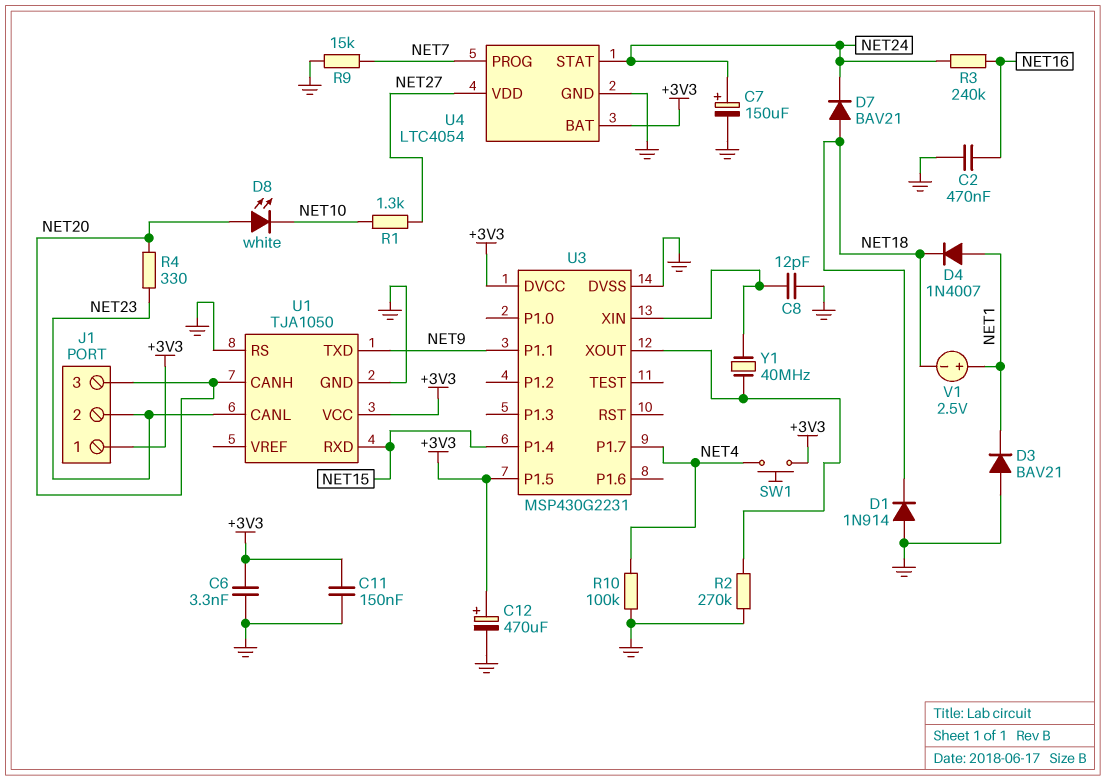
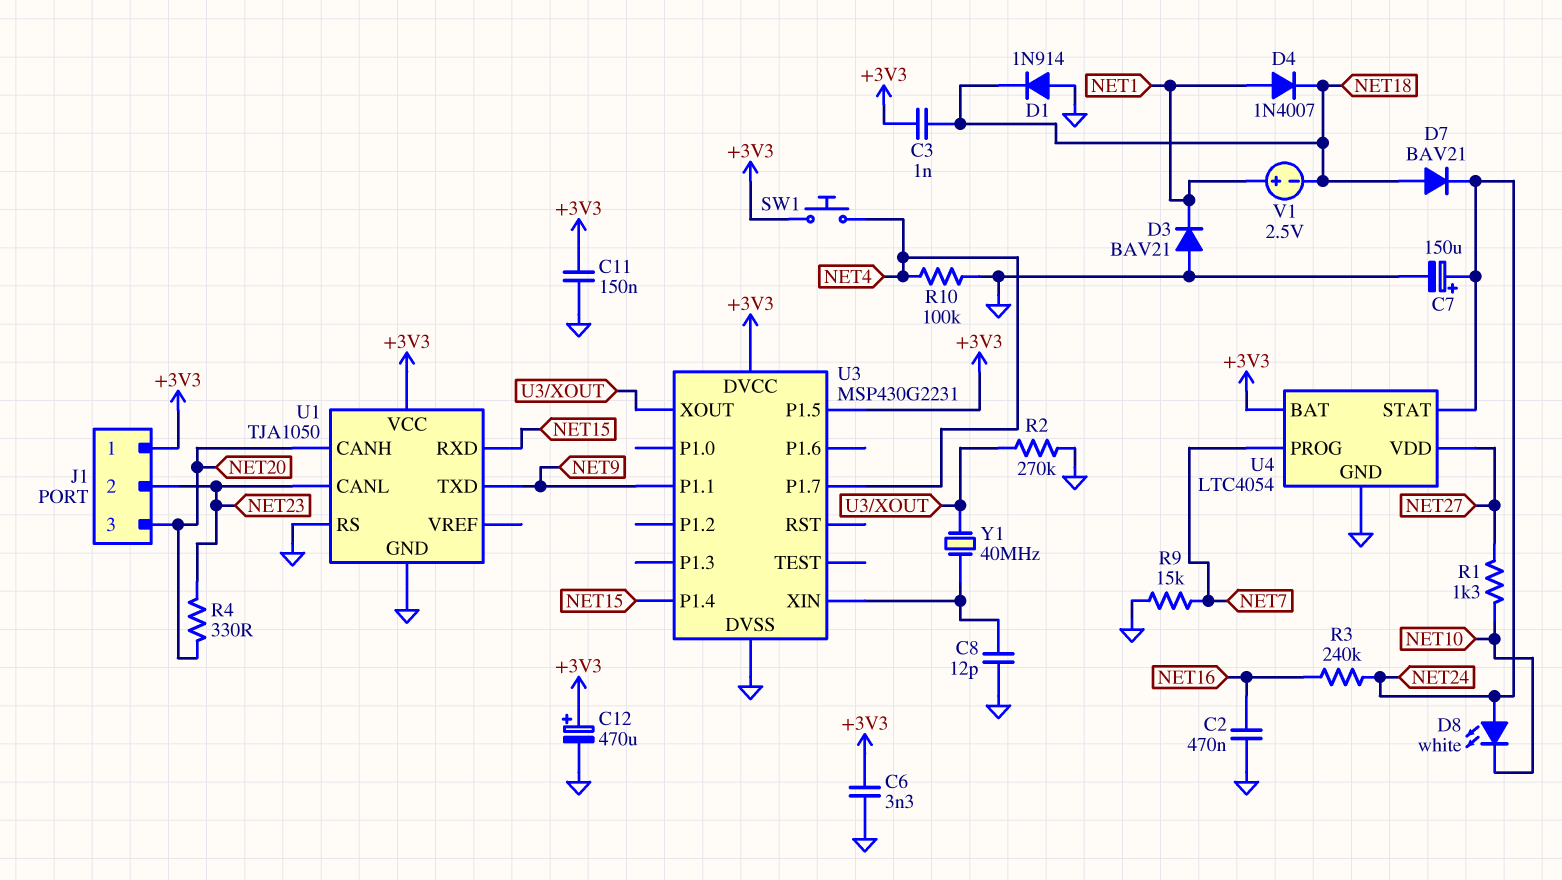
C3: none -> 1nF (+3V3, NET18)
D8: LED white (A NET20, K NET10) -> LED white (A NET24, K NET10)

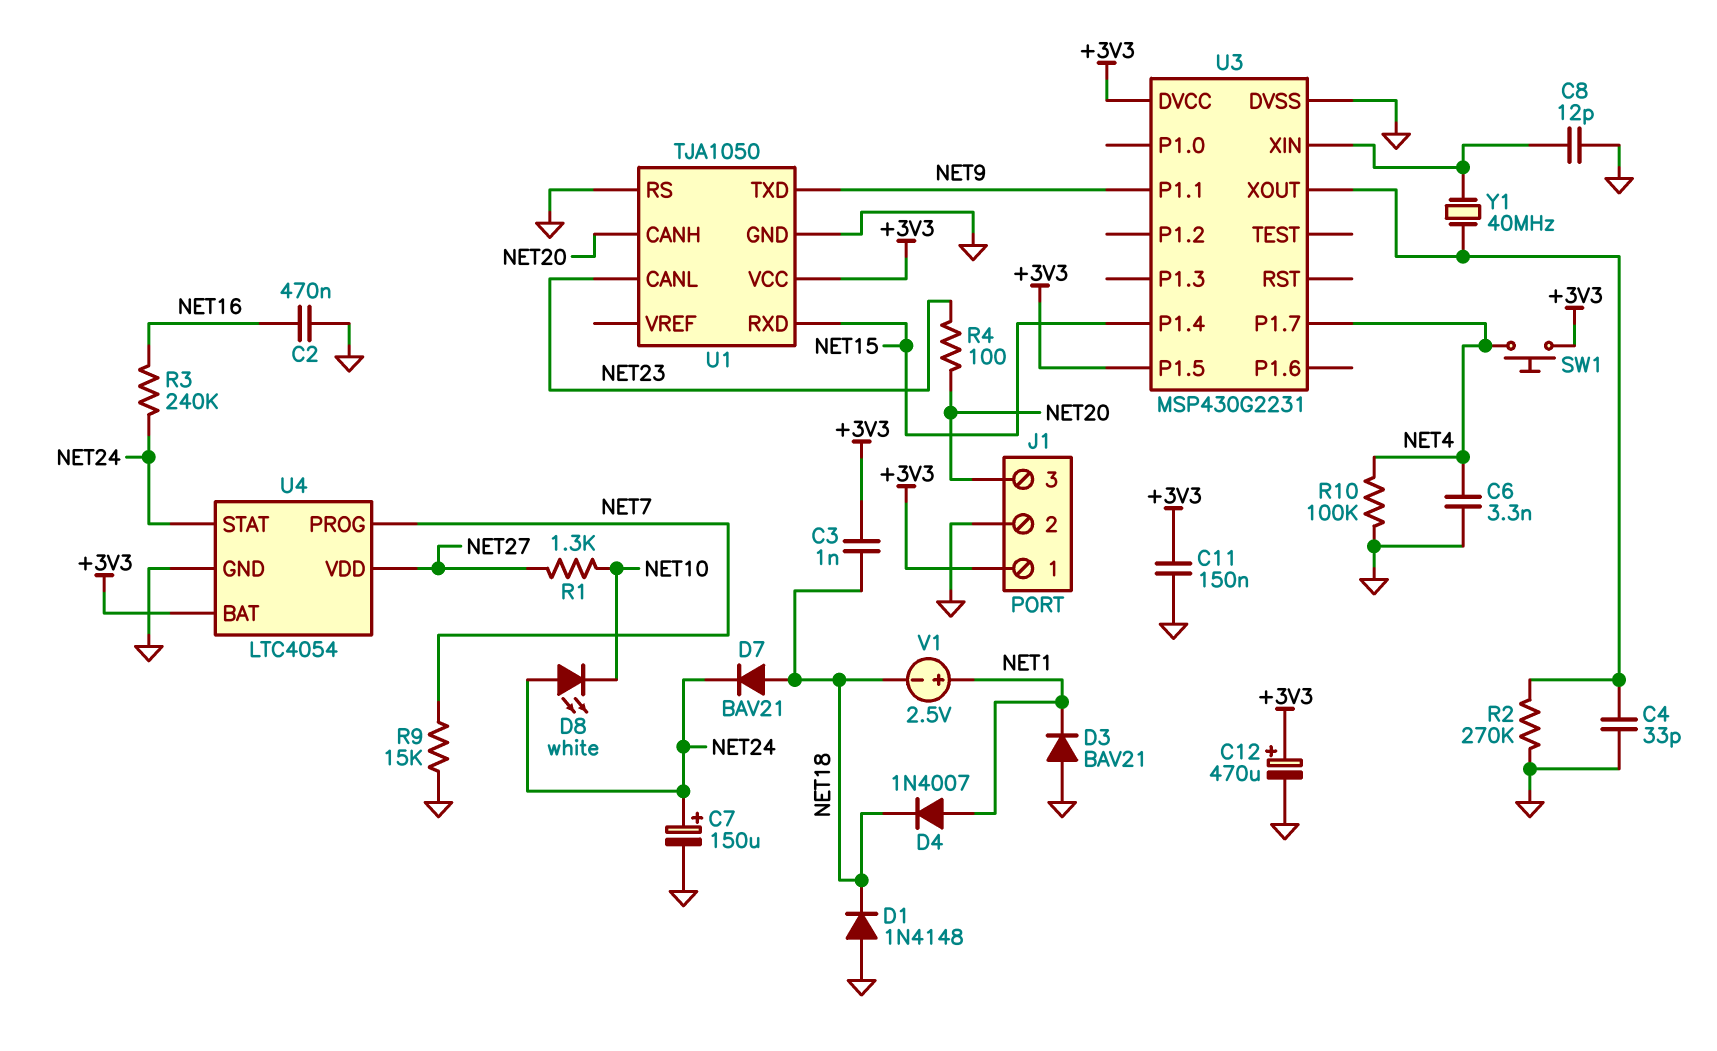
C4: none -> 33pF (GND, U3/XOUT)
C6: 3.3nF (+3V3, GND) -> 3.3nF (GND, NET4)
D1: diode 1N914 (A GND, K NET18) -> diode 1N4148 (A GND, K NET18)
J1 pin 2: NET23 -> GND
R4: 330 (NET20, NET23) -> 100 (NET20, NET23)

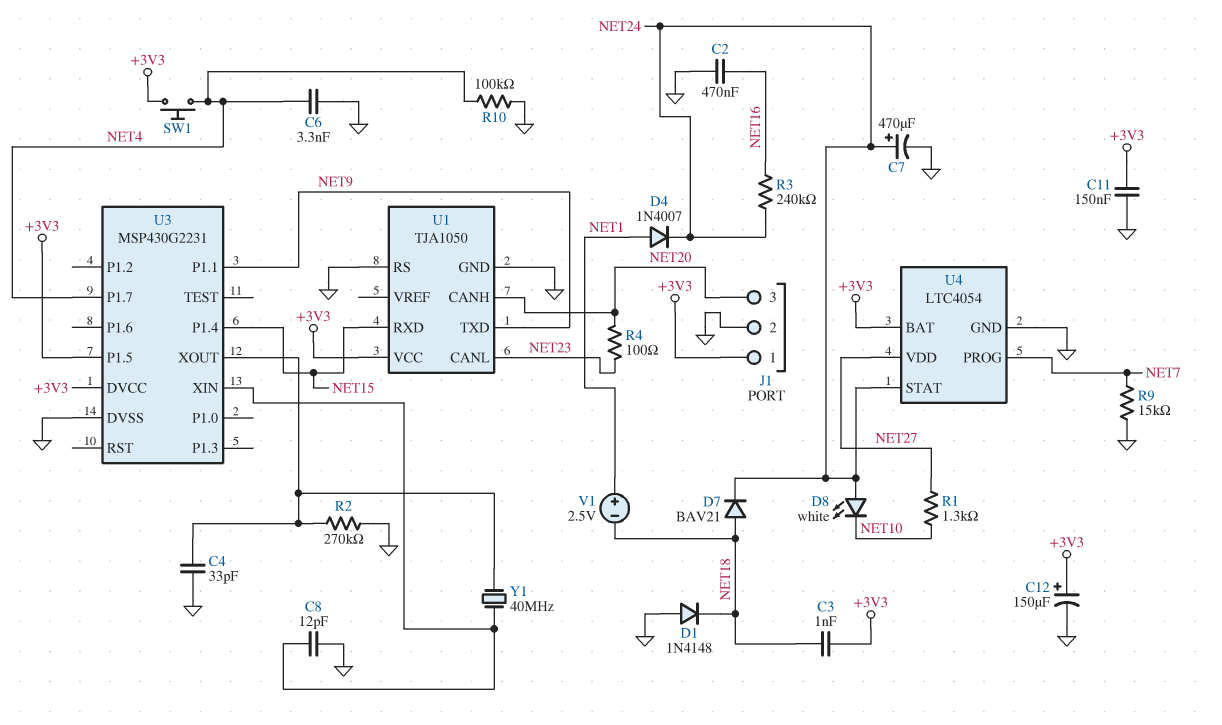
C7: 150uF (plus NET24, minus GND) -> 470uF (plus NET24, minus GND)
C12: 470uF (plus +3V3, minus GND) -> 150uF (plus +3V3, minus GND)
D3: diode BAV21 (A GND, K NET1) -> none
D4: diode 1N4007 (A NET1, K NET18) -> diode 1N4007 (A NET1, K NET24)

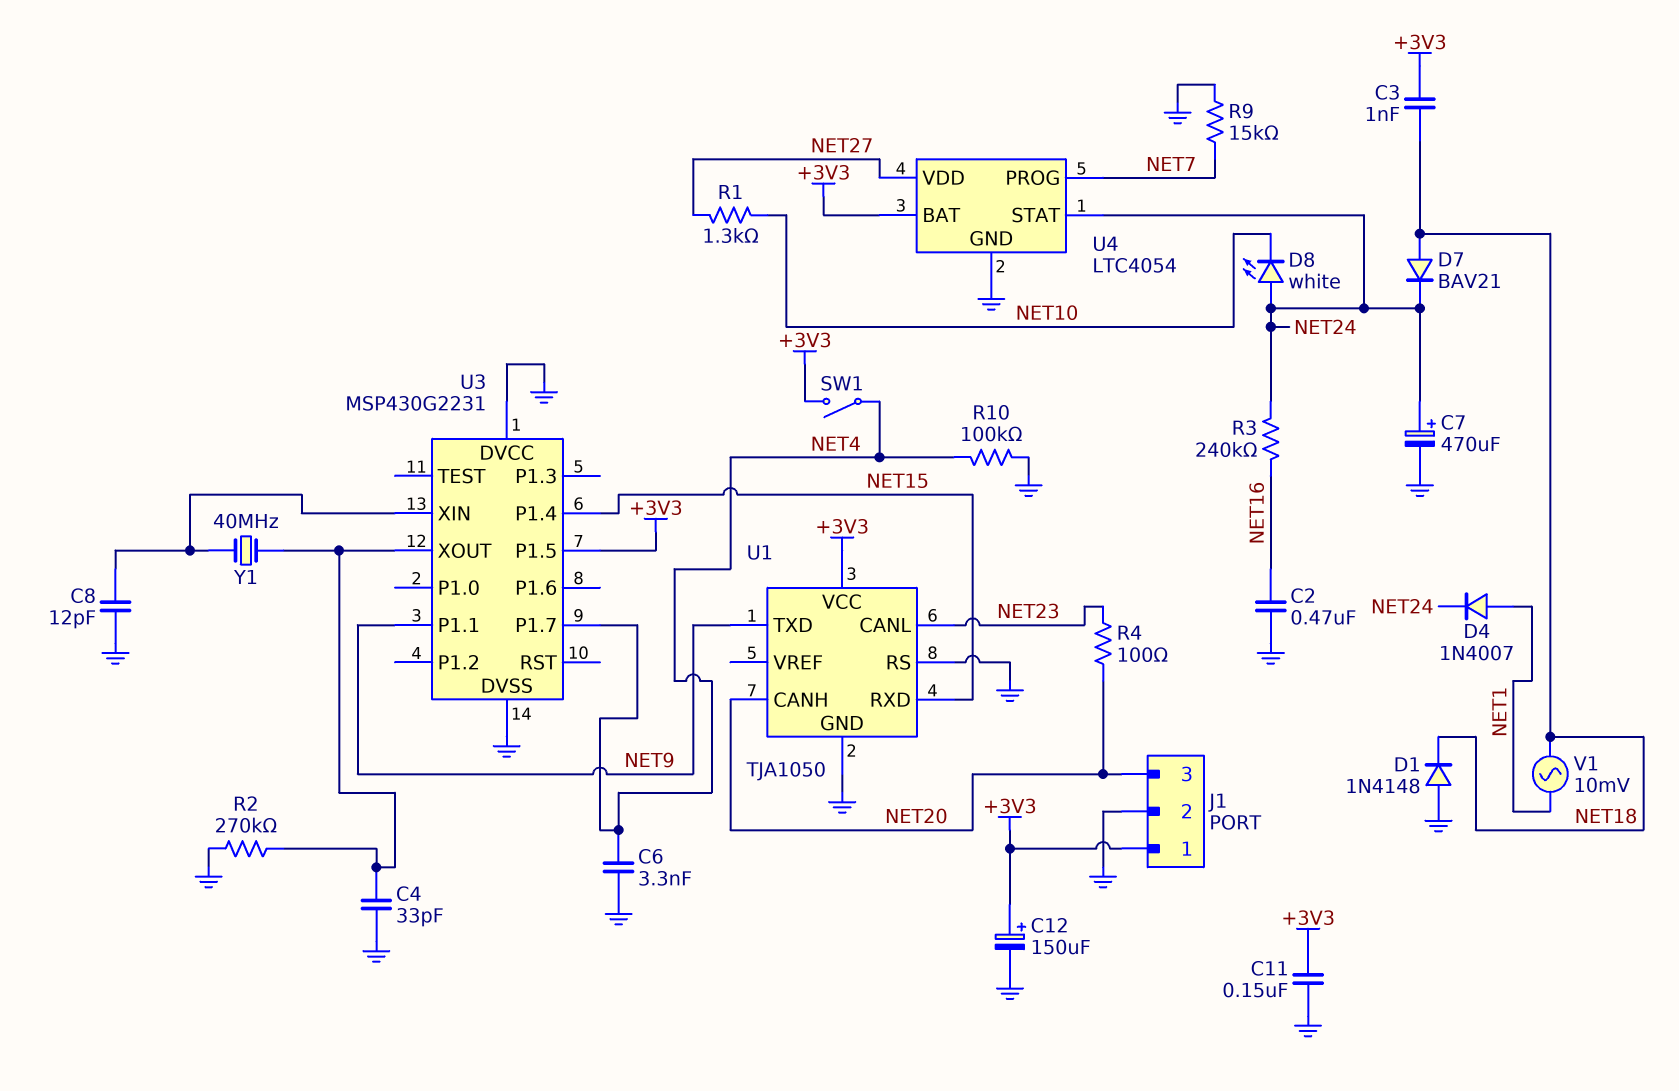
SW1: button (+3V3, NET4) -> switch (+3V3, NET4)
U3 pin DVCC: +3V3 -> GND
V1: 2.5V (plus NET1, minus NET18) -> AC 10mV (NET1, NET18)

